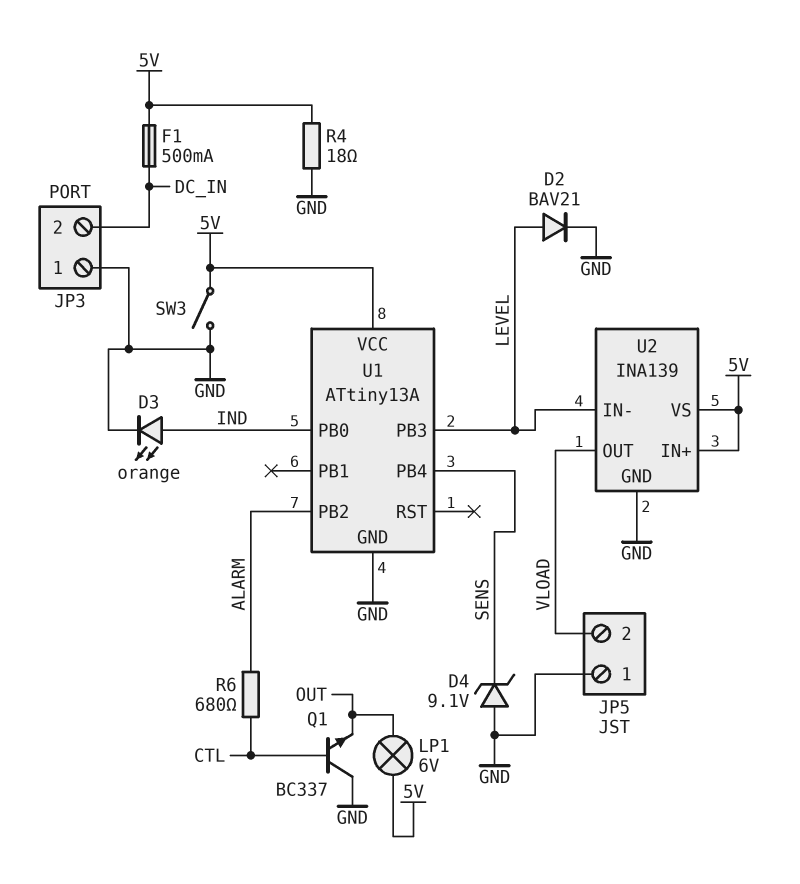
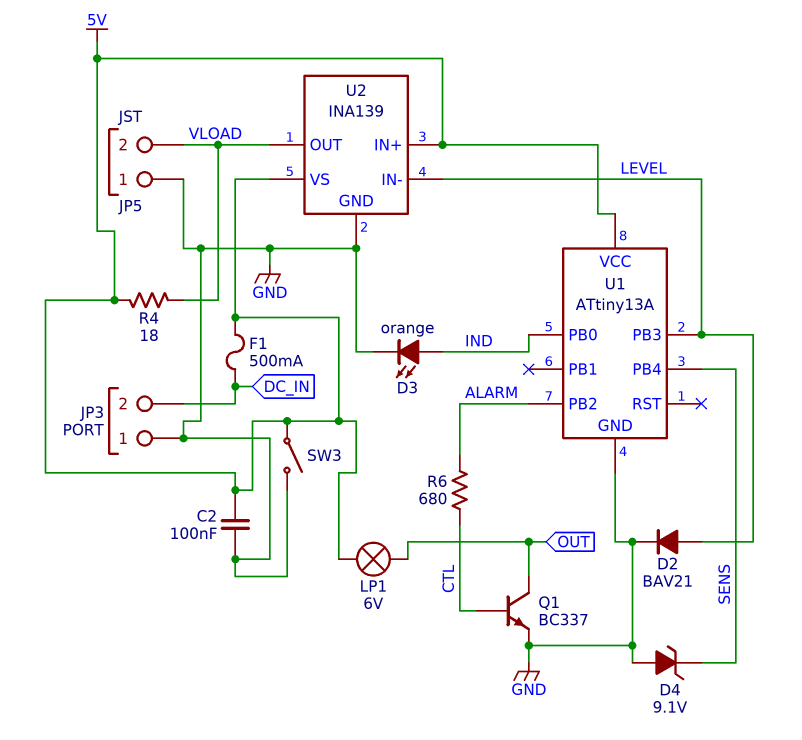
C2: none -> 100nF (5V, GND)
Q1: NPN BC337 (B CTL, C GND, E OUT) -> NPN BC337 (B CTL, C OUT, E GND)
R4: 18 (5V, GND) -> 18 (5V, VLOAD)

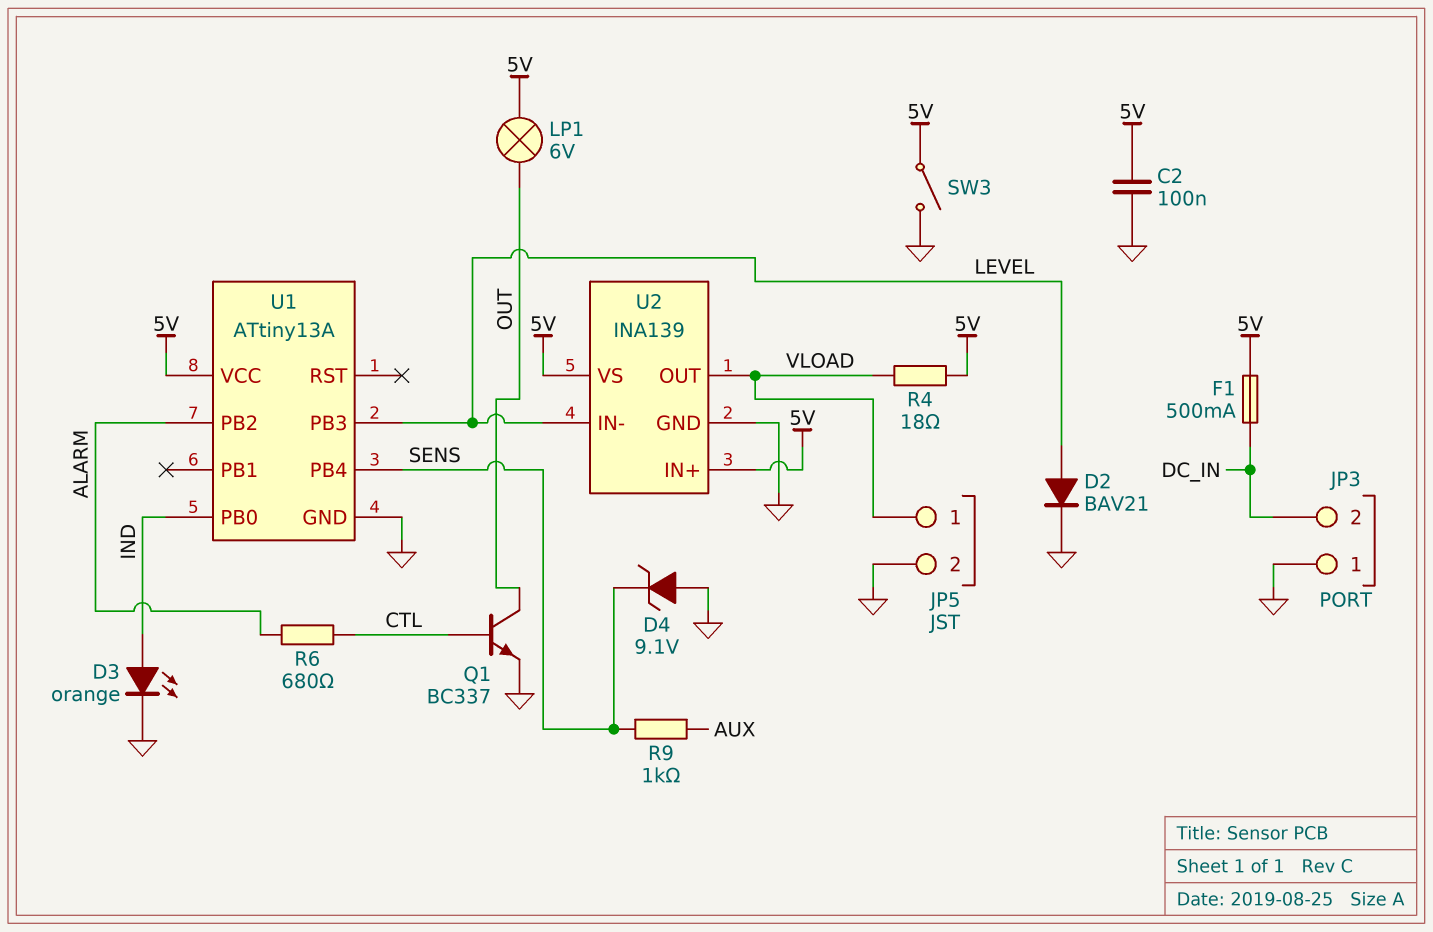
JP5 pin 1: GND -> VLOAD
JP5 pin 2: VLOAD -> GND
R9: none -> 1k (AUX, SENS)

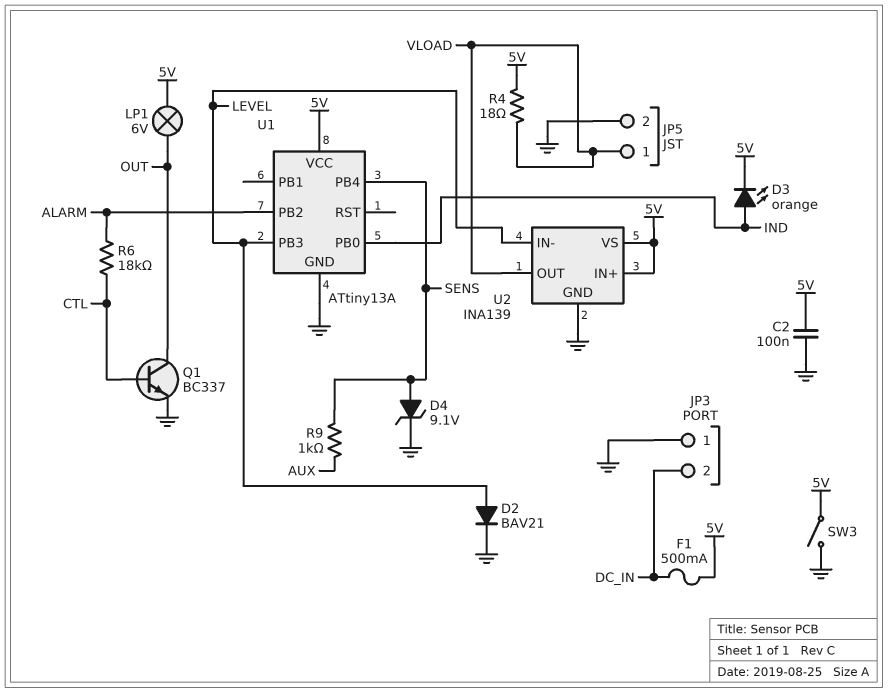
D3: LED orange (A IND, K GND) -> LED orange (A IND, K 5V)
D4: zener 9.1V (A GND, K SENS) -> zener 9.1V (A SENS, K GND)
R6: 680 (ALARM, CTL) -> 18k (ALARM, CTL)

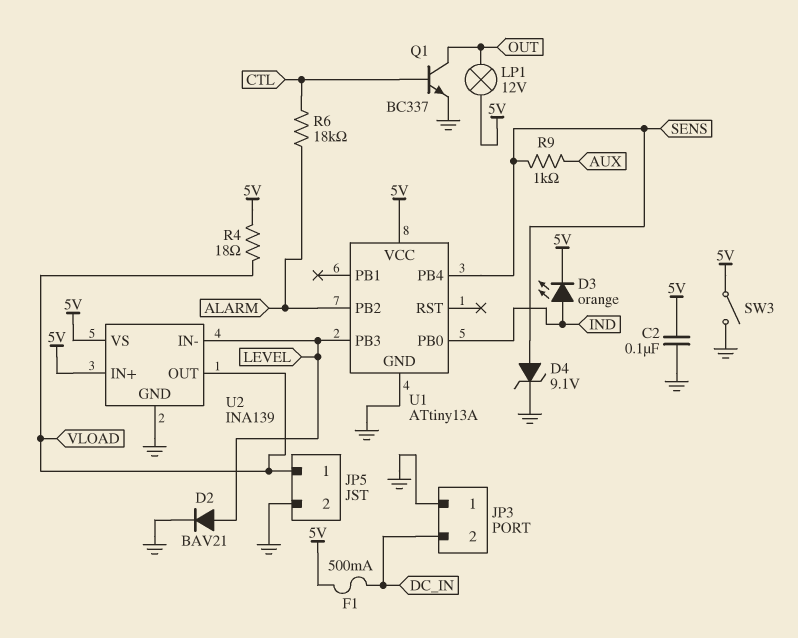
LP1: lamp 6V (5V, OUT) -> lamp 12V (5V, OUT)

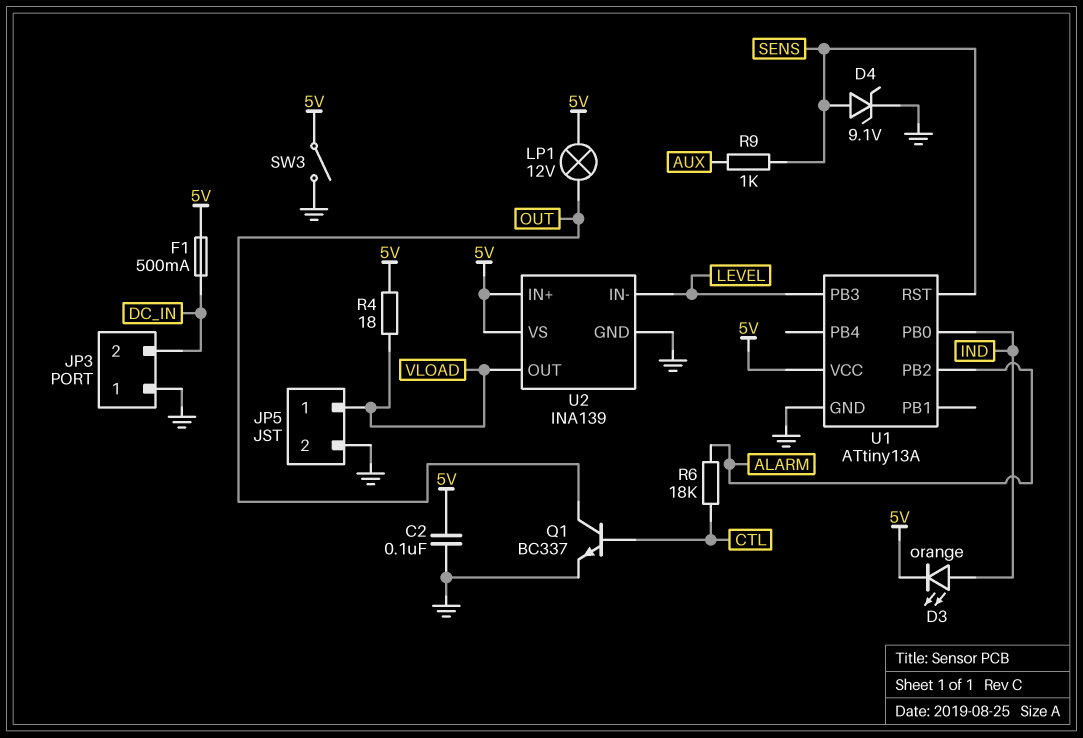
D2: diode BAV21 (A LEVEL, K GND) -> none
U1 pin PB4: SENS -> none
U1 pin RST: none -> SENS

